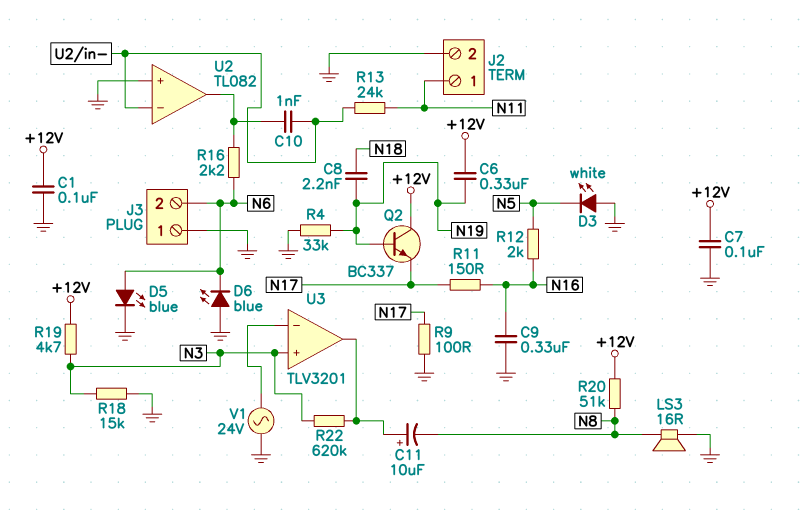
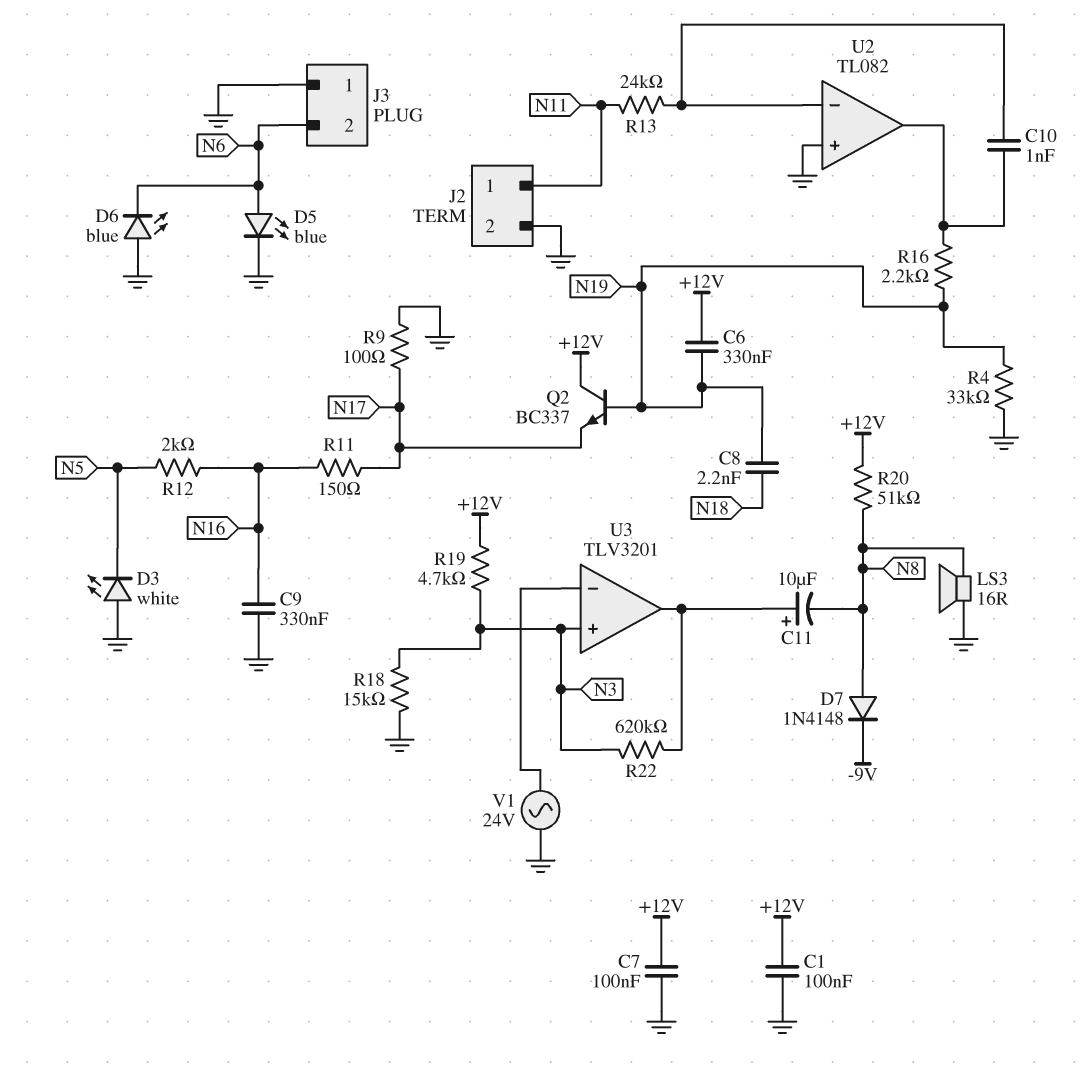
D7: none -> diode 1N4148 (A N8, K -9V)
R16: 2.2k (N6, U2/out) -> 2.2k (N19, U2/out)

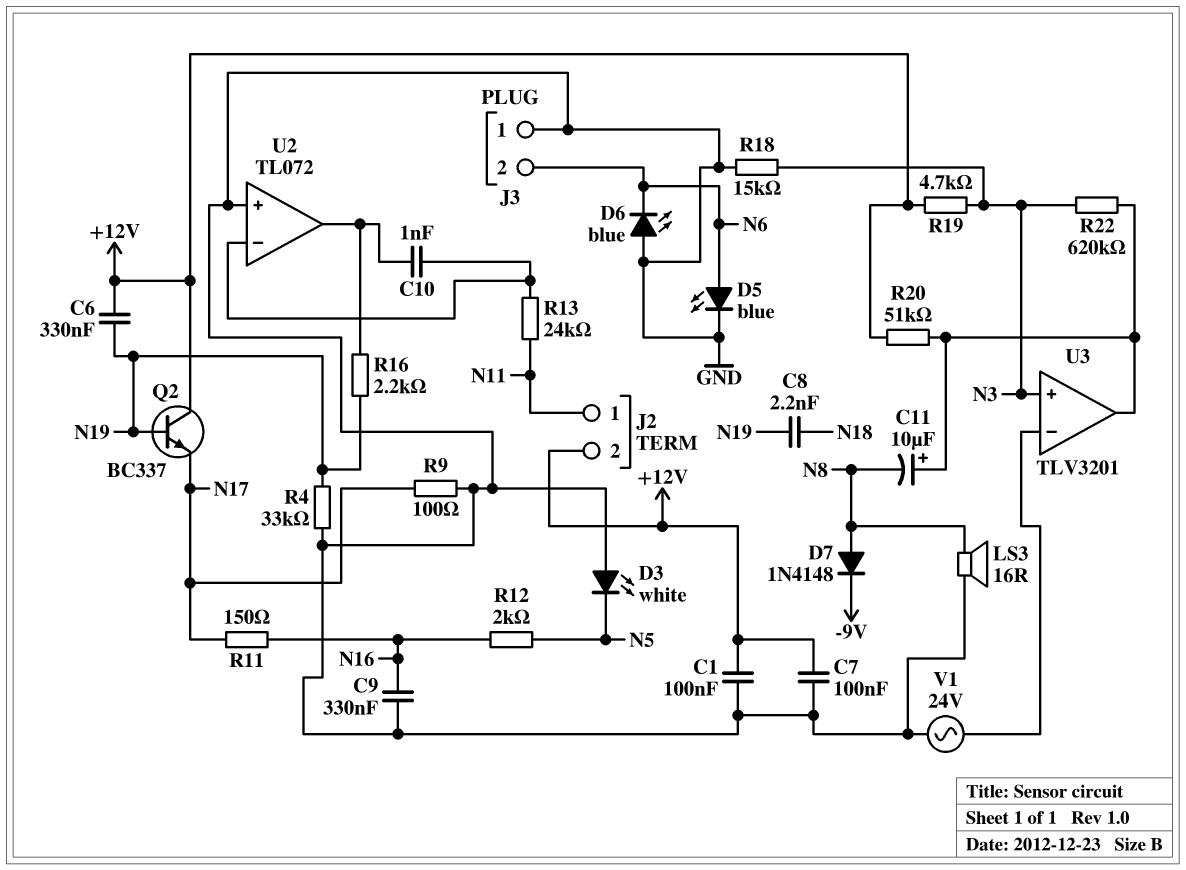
J2 pin 2: GND -> +12V
R20: 51k (+12V, N8) -> 51k (+12V, U3/out)
U2: TL082 -> TL072

